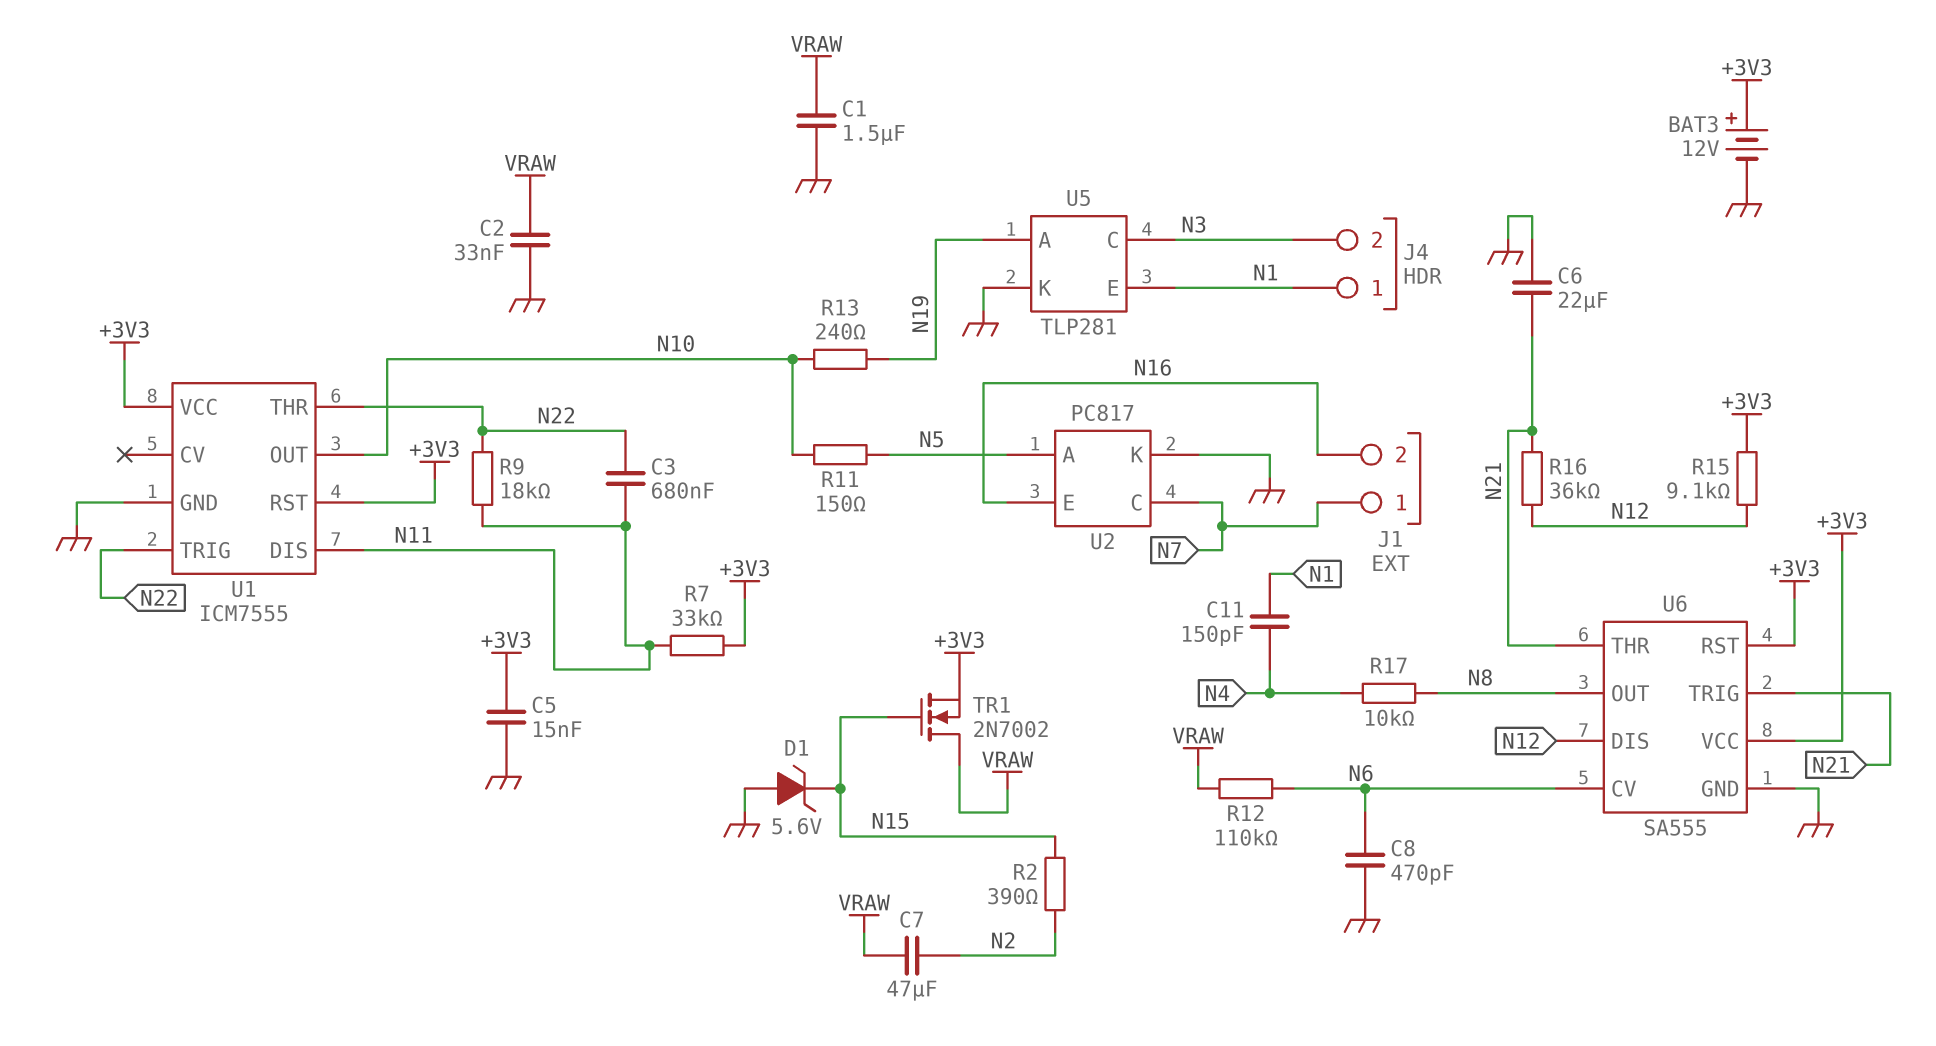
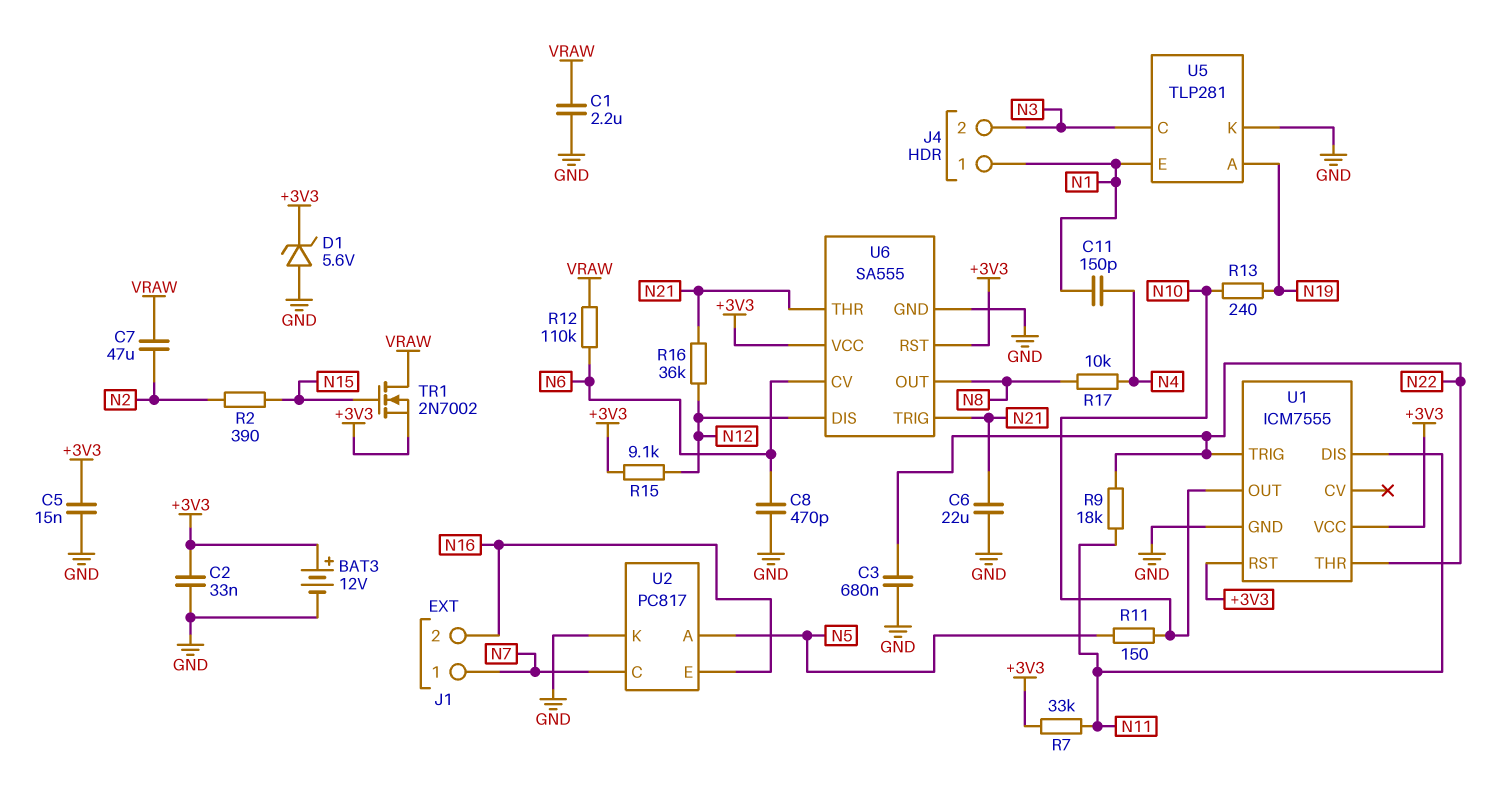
C1: 1.5uF (GND, VRAW) -> 2.2uF (GND, VRAW)
C2: 33nF (GND, VRAW) -> 33nF (+3V3, GND)
C3: 680nF (N11, N22) -> 680nF (GND, N22)
D1: zener 5.6V (A GND, K N15) -> zener 5.6V (A GND, K +3V3)

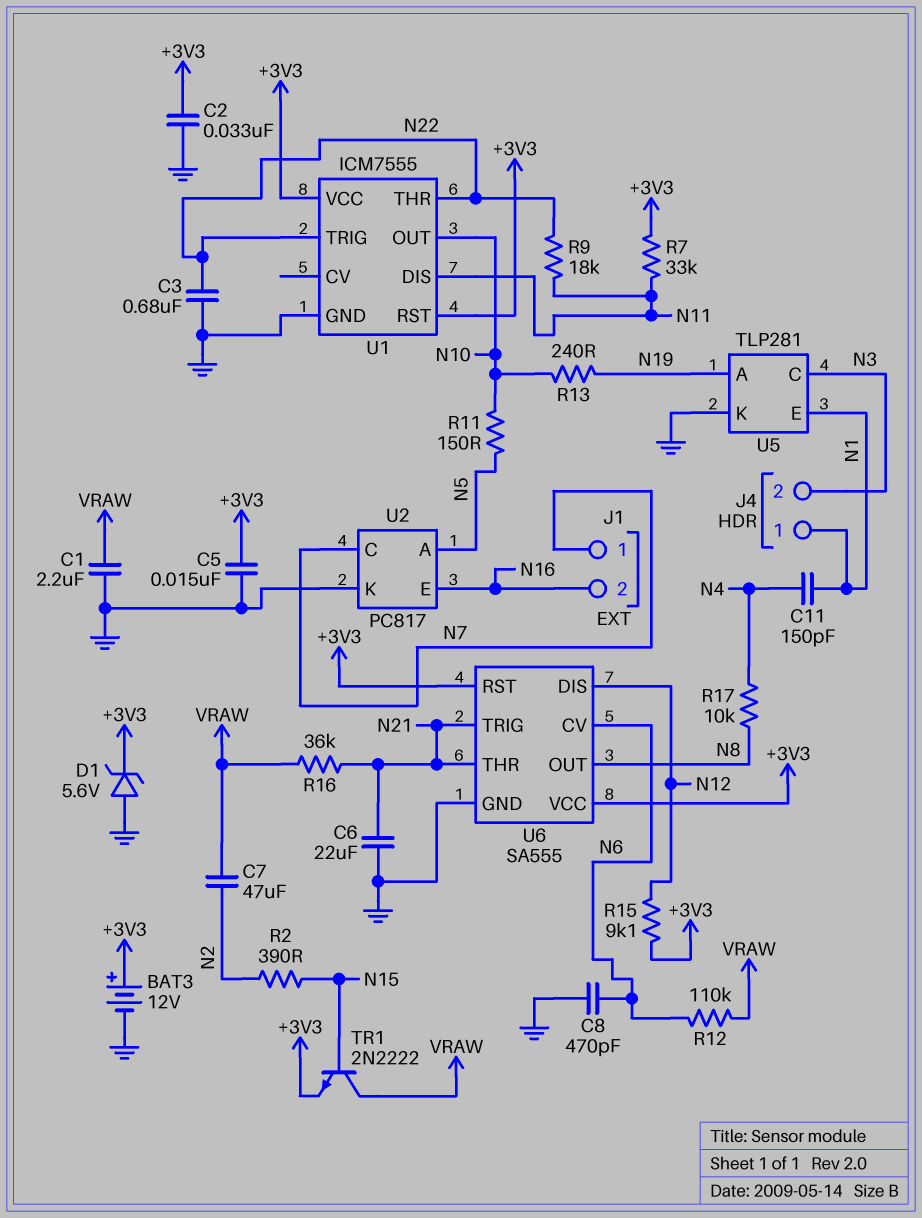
R16: 36k (N12, N21) -> 36k (N21, VRAW)
TR1: NMOS 2N7002 (G N15, D VRAW, S +3V3) -> NPN 2N2222 (B N15, C VRAW, E +3V3)

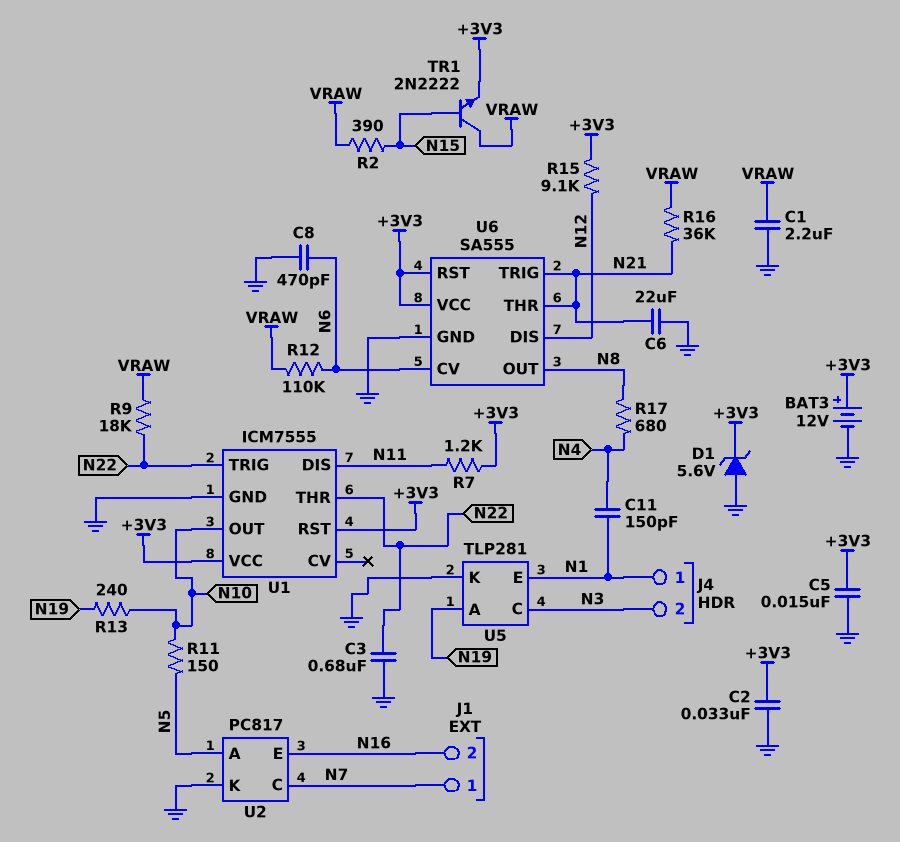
C7: 47uF (N2, VRAW) -> none
R2: 390 (N2, N15) -> 390 (N15, VRAW)
R7: 33k (+3V3, N11) -> 1.2k (+3V3, N11)
R9: 18k (N11, N22) -> 18k (N22, VRAW)
R17: 10k (N4, N8) -> 680 (N4, N8)

